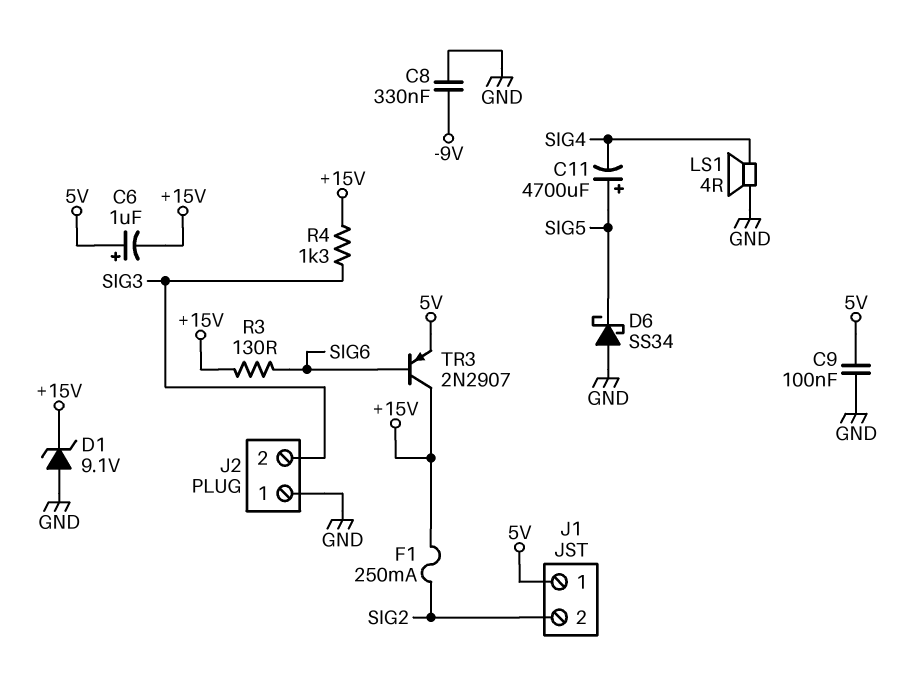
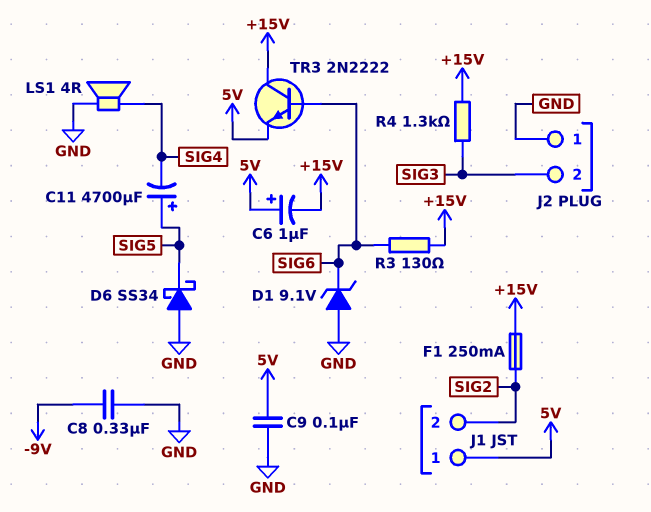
D1: zener 9.1V (A GND, K +15V) -> zener 9.1V (A GND, K SIG6)
TR3: PNP 2N2907 (B SIG6, C +15V, E 5V) -> NPN 2N2222 (B SIG6, C +15V, E 5V)

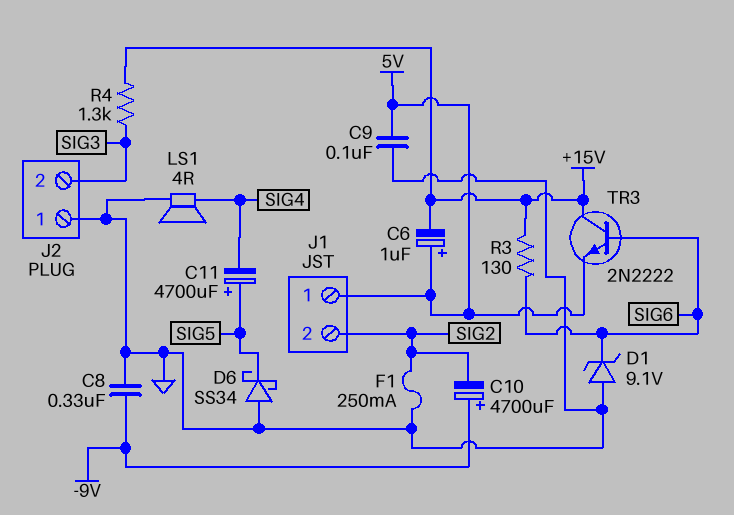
C10: none -> 4700uF (plus -9V, minus SIG2)
F1: 250mA (+15V, SIG2) -> 250mA (GND, SIG2)

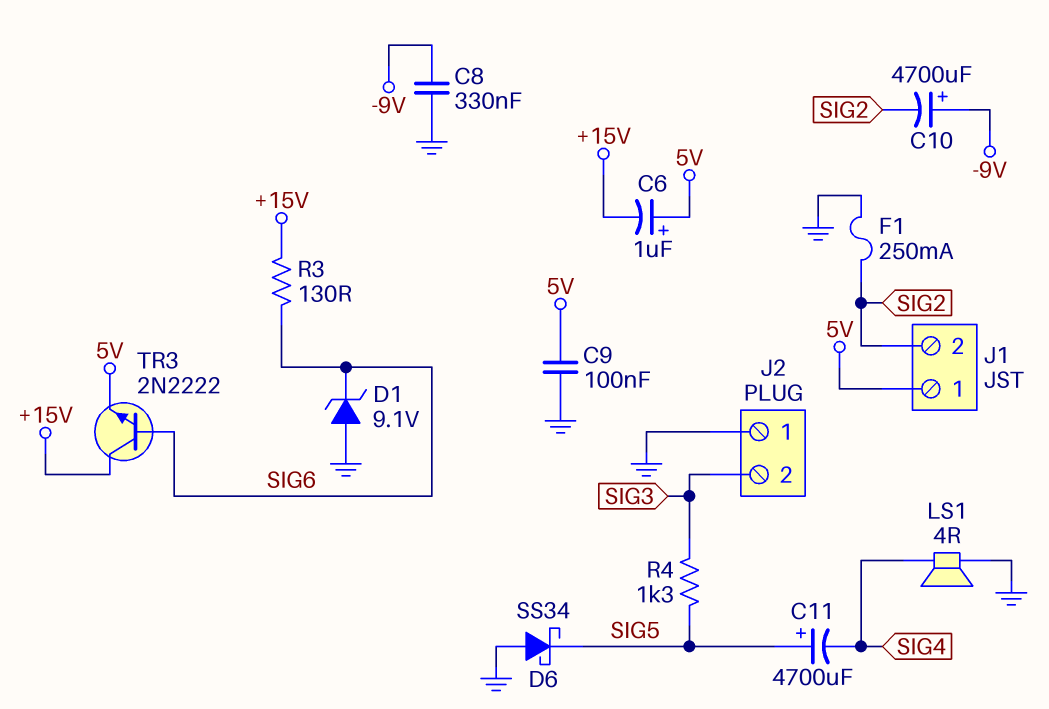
R4: 1.3k (+15V, SIG3) -> 1.3k (SIG3, SIG5)

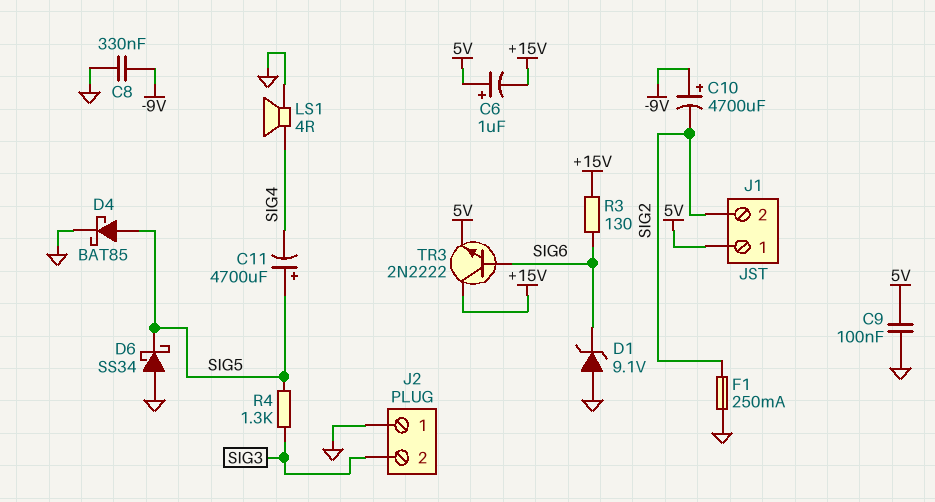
D4: none -> schottky BAT85 (A SIG5, K GND)

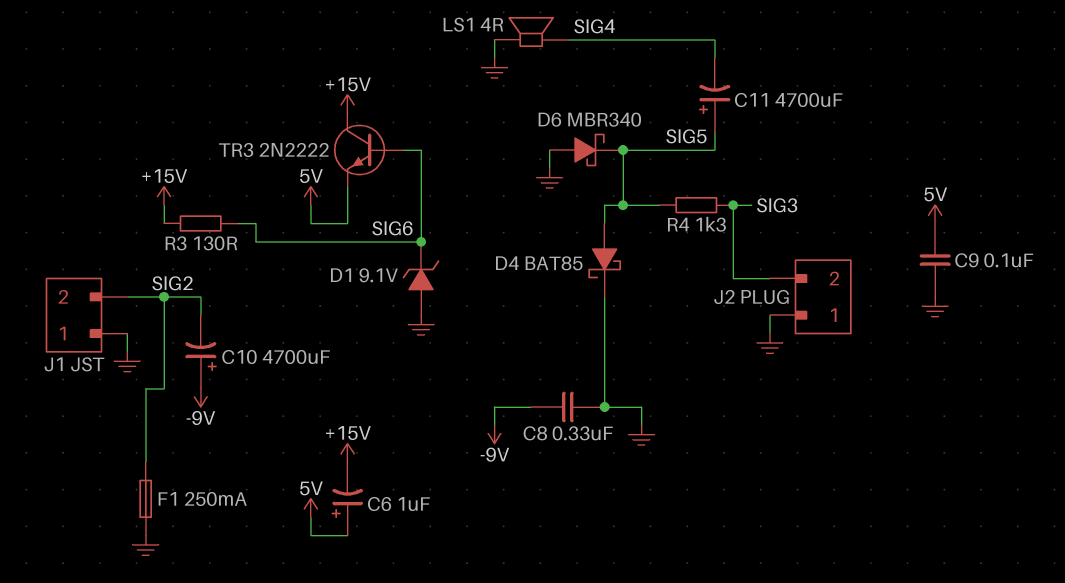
D6: schottky SS34 (A GND, K SIG5) -> schottky MBR340 (A GND, K SIG5)
J1 pin 1: 5V -> GND

